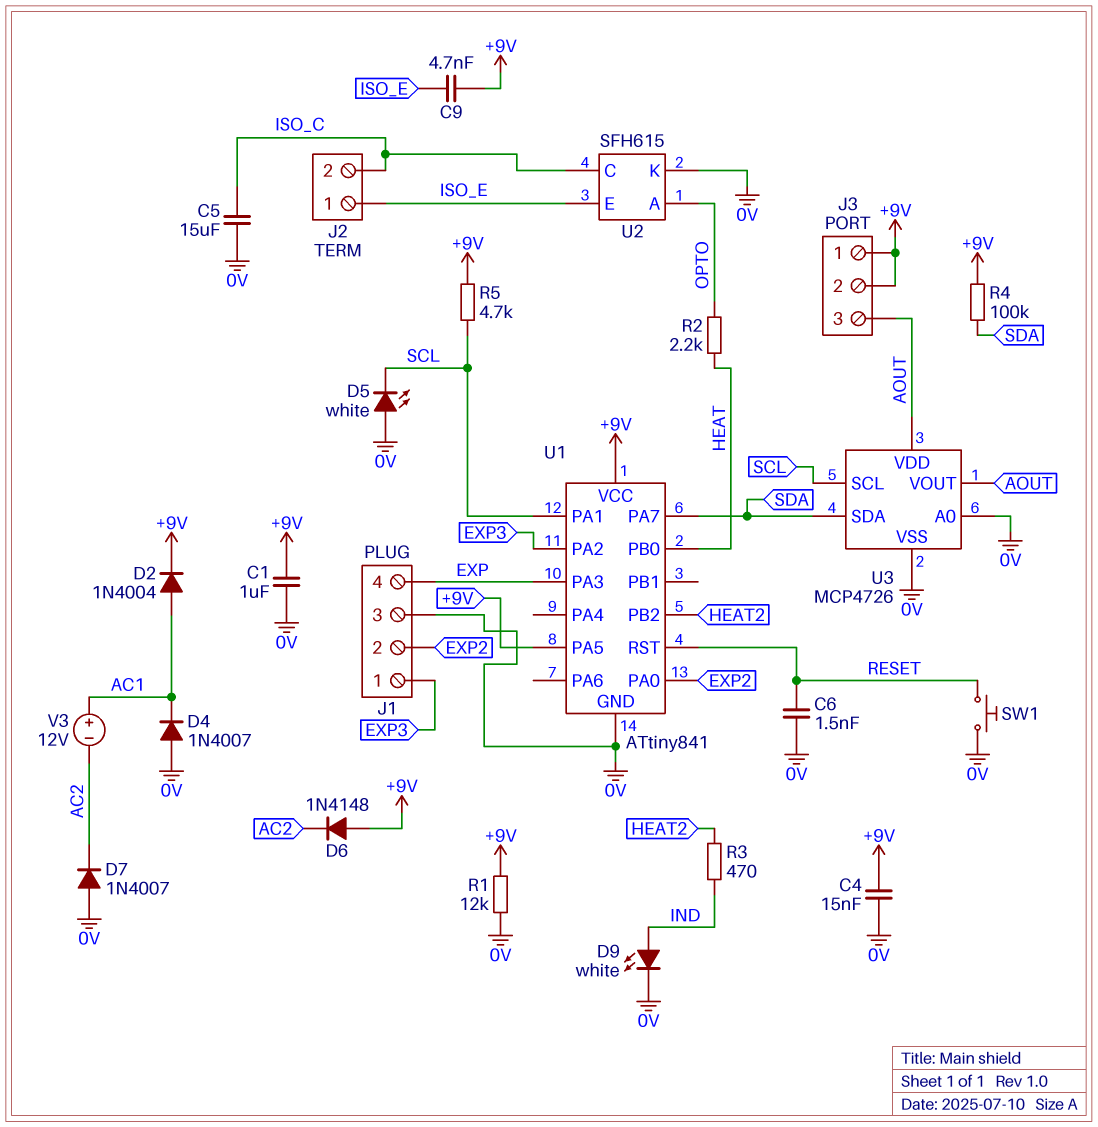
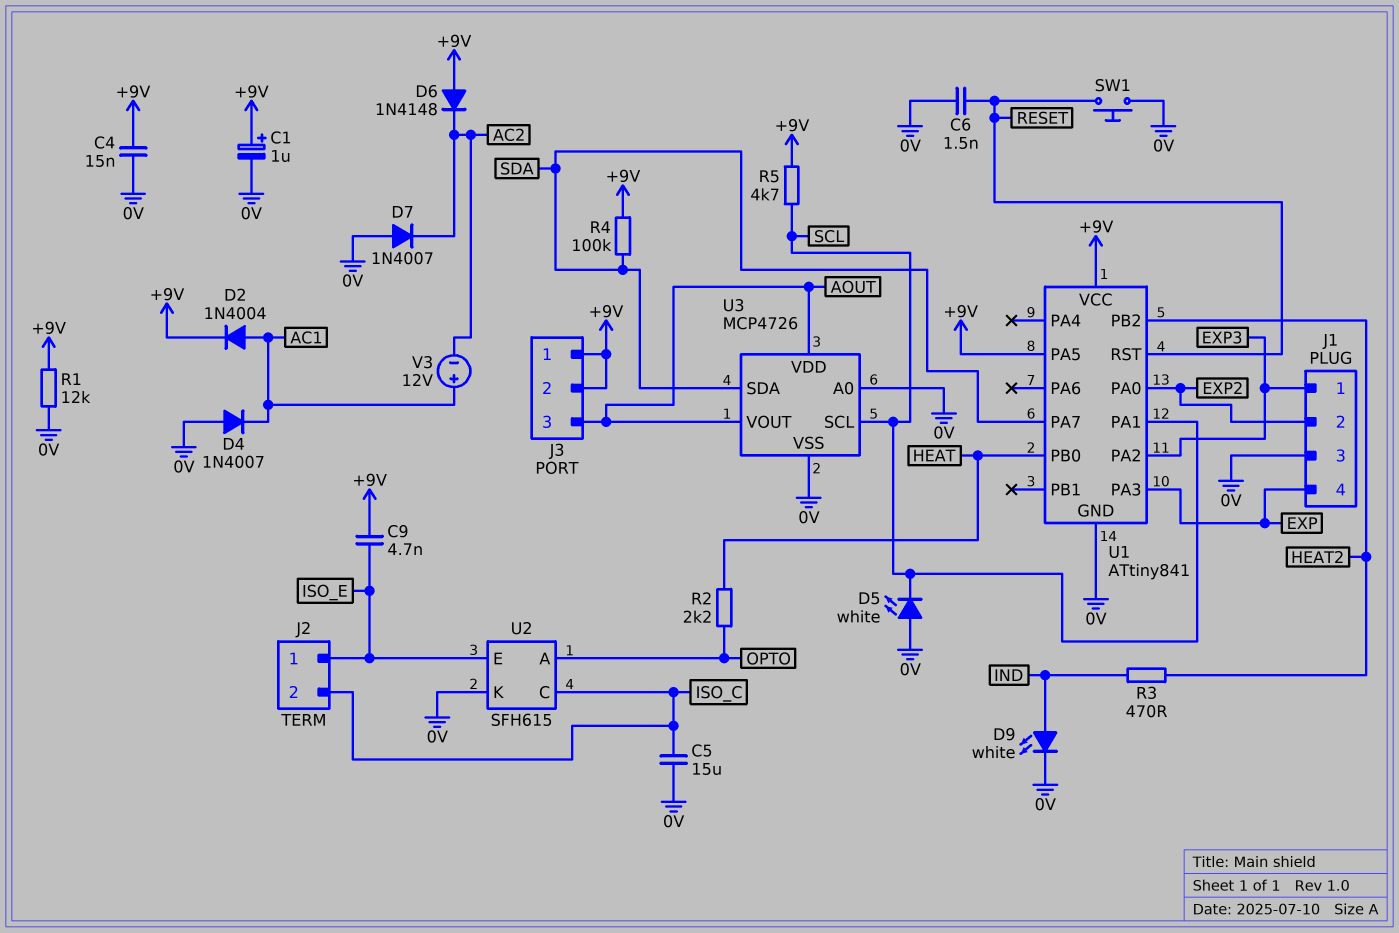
C1: 1uF (+9V, 0V) -> 1uF (plus +9V, minus 0V)

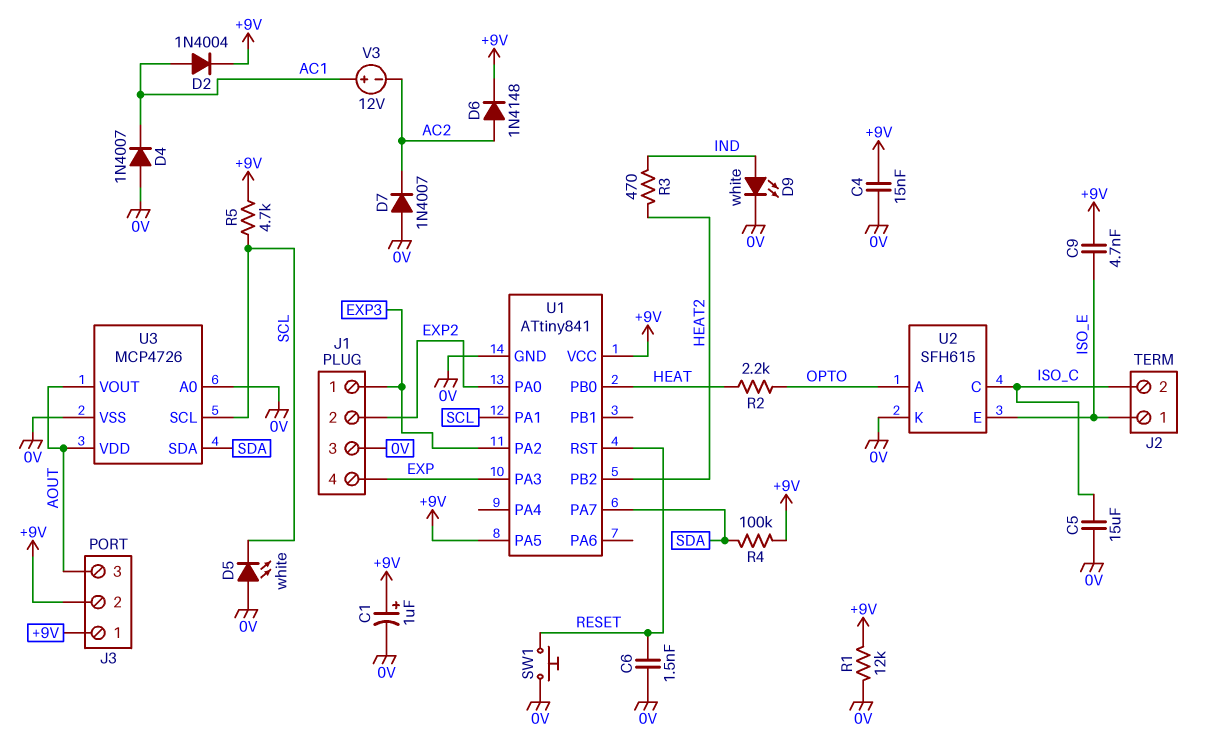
D6: diode 1N4148 (A +9V, K AC2) -> diode 1N4148 (A AC2, K +9V)

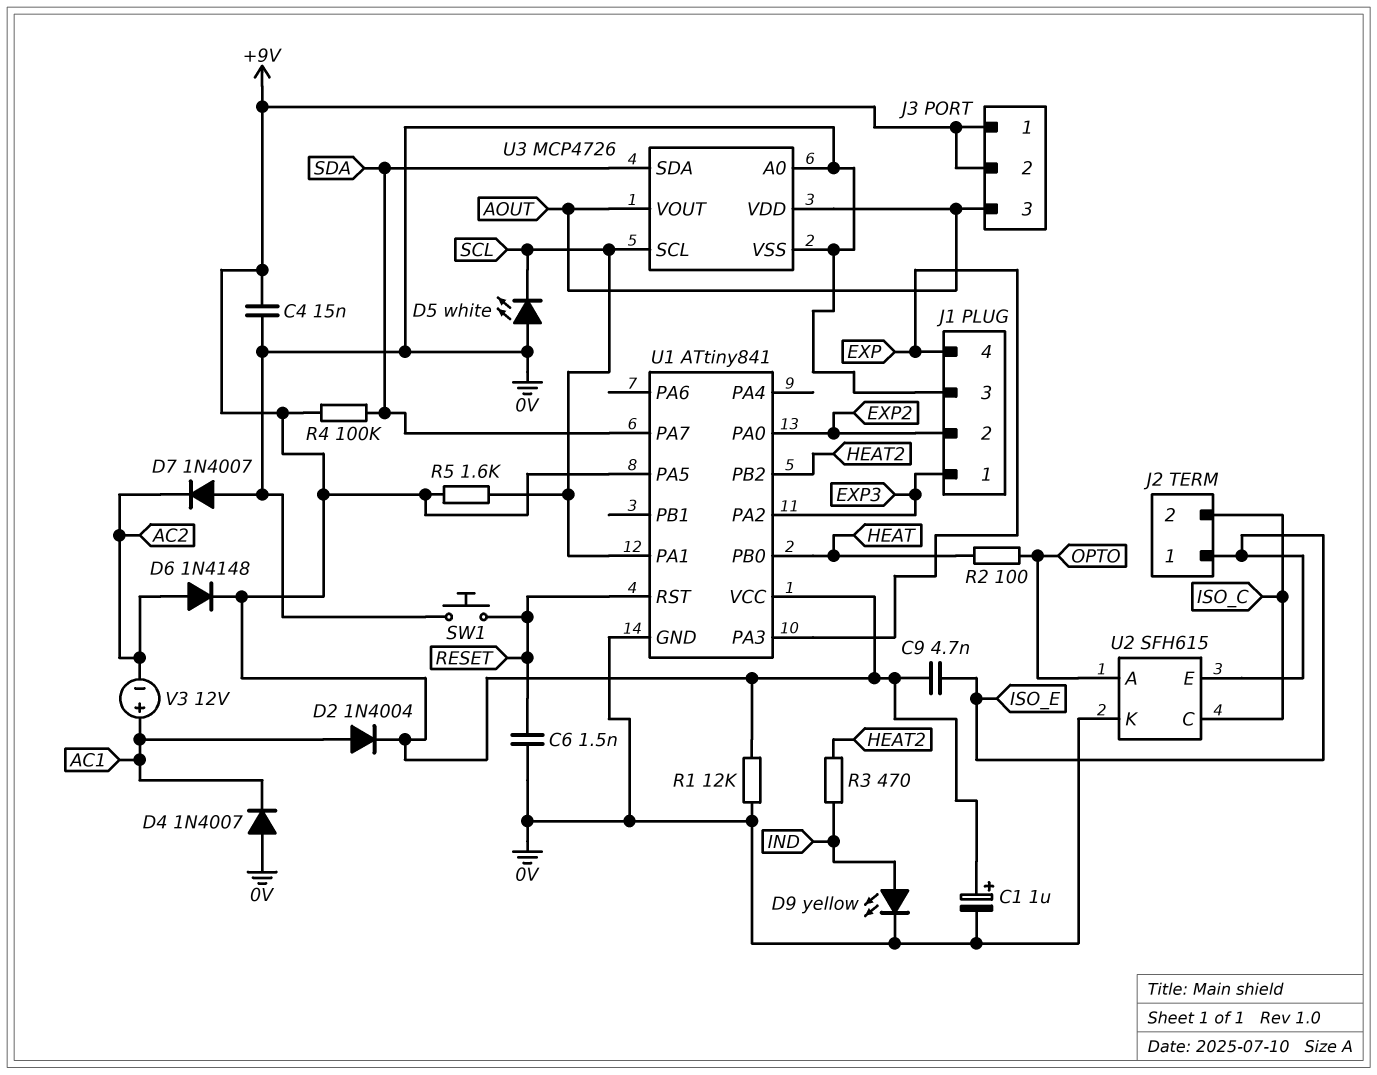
C5: 15uF (0V, ISO_C) -> none
D9: LED white (A IND, K 0V) -> LED yellow (A IND, K 0V)
R2: 2.2k (HEAT, OPTO) -> 100 (HEAT, OPTO)
R5: 4.7k (+9V, SCL) -> 1.6k (+9V, SCL)

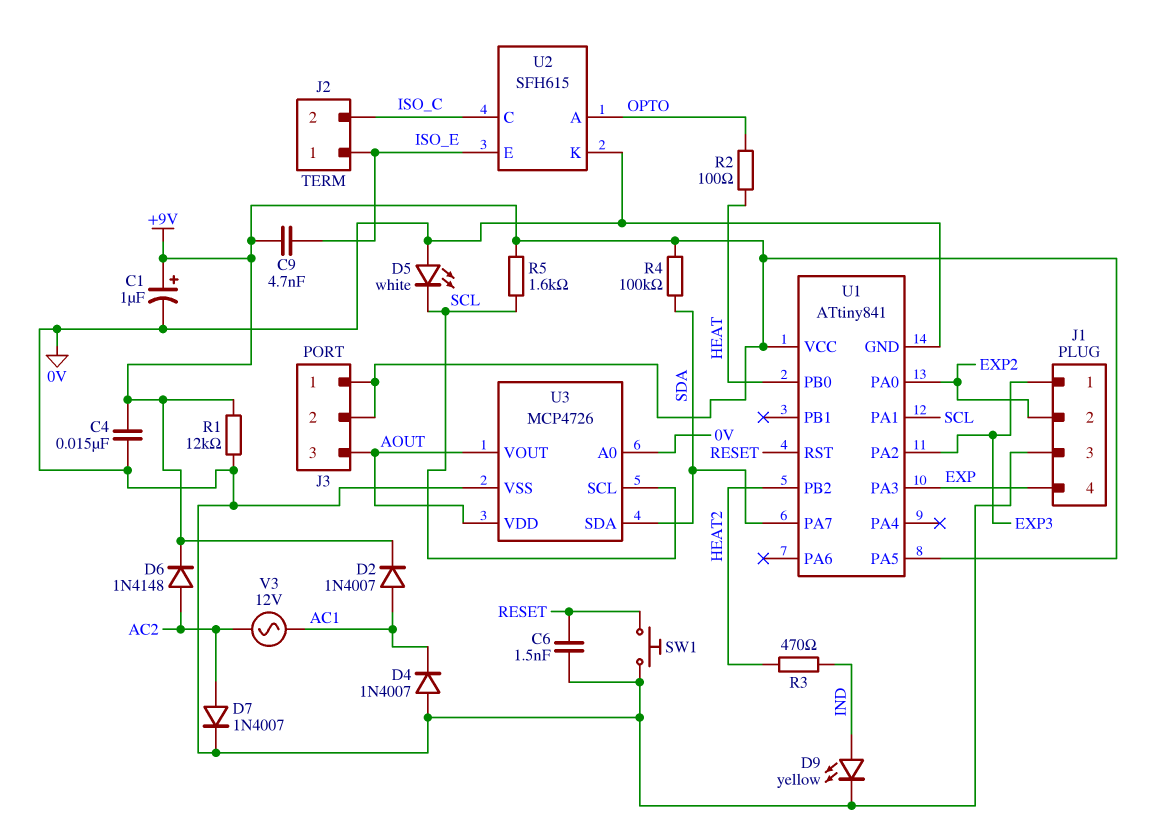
D2: diode 1N4004 (A AC1, K +9V) -> diode 1N4007 (A AC1, K +9V)
D7: diode 1N4007 (A 0V, K AC2) -> diode 1N4007 (A AC2, K 0V)
V3: 12V (plus AC1, minus AC2) -> AC 12V (AC1, AC2)

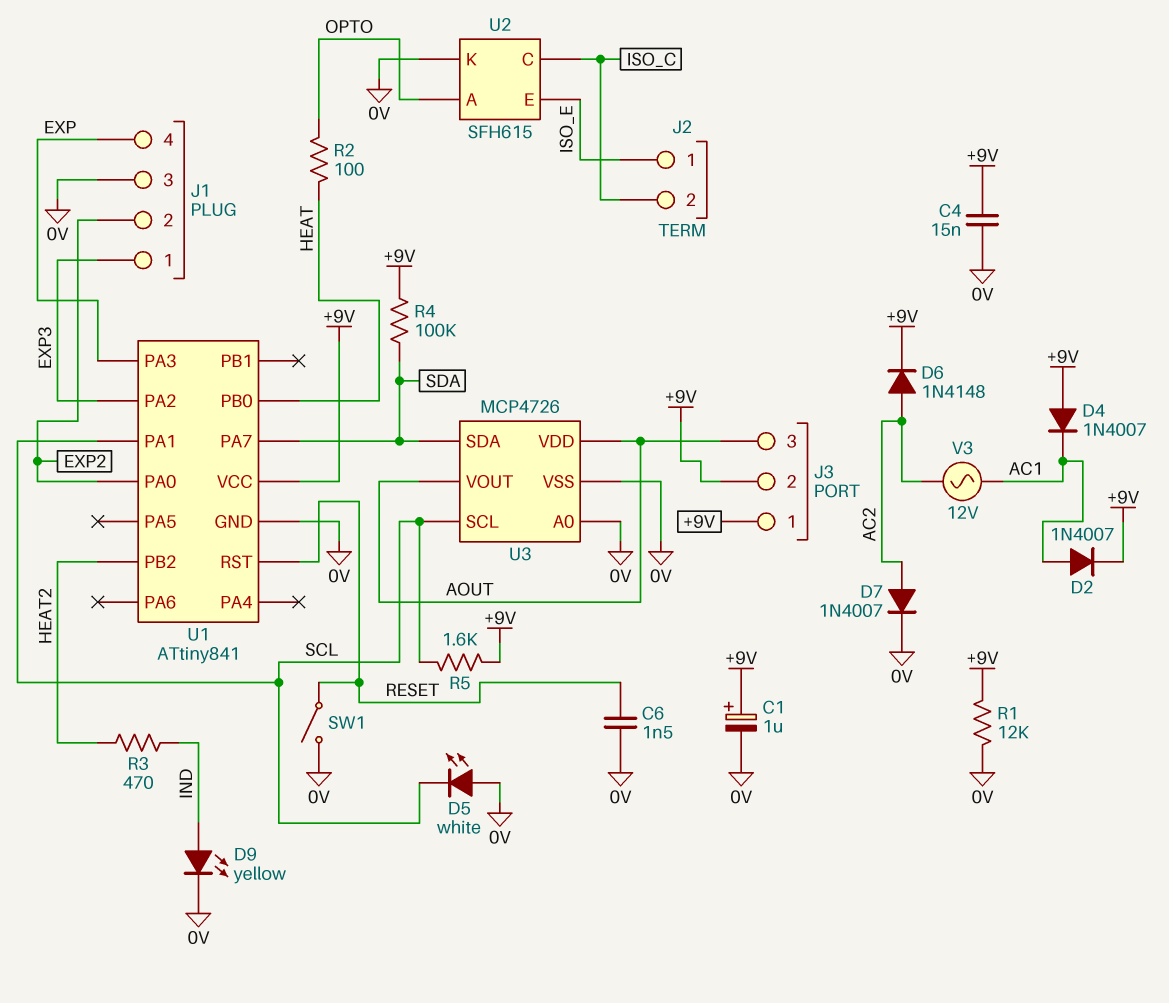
C9: 4.7nF (+9V, ISO_E) -> none
D4: diode 1N4007 (A 0V, K AC1) -> diode 1N4007 (A +9V, K AC1)
SW1: button (0V, RESET) -> switch (0V, RESET)
U1 pin PA5: +9V -> none

